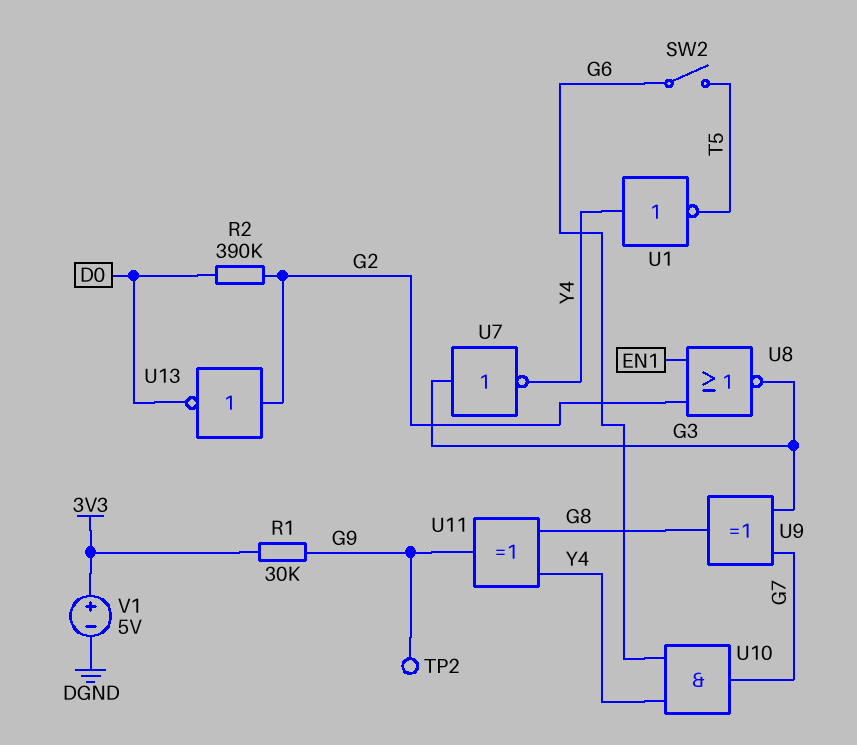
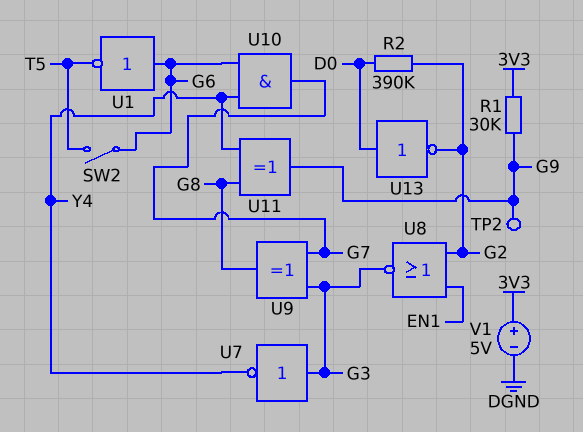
U1: NOT (in Y4, out T5) -> NOT (in G6, out T5)
U13: NOT (in G2, out D0) -> NOT (in D0, out G2)

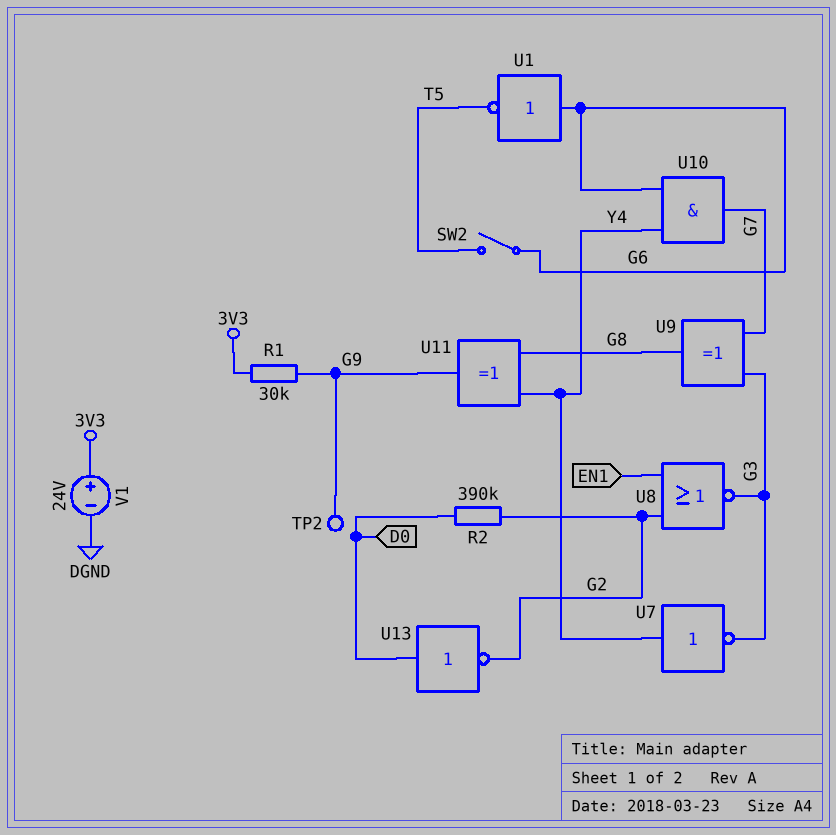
U7: NOT (in G3, out Y4) -> NOT (in Y4, out G3)
V1: 5V (plus 3V3, minus DGND) -> 24V (plus 3V3, minus DGND)

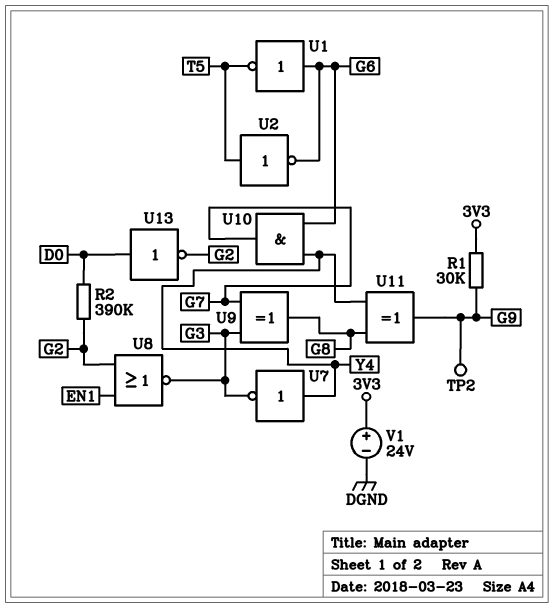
SW2: switch (G6, T5) -> none
U2: none -> NOT (in T5, out G6)

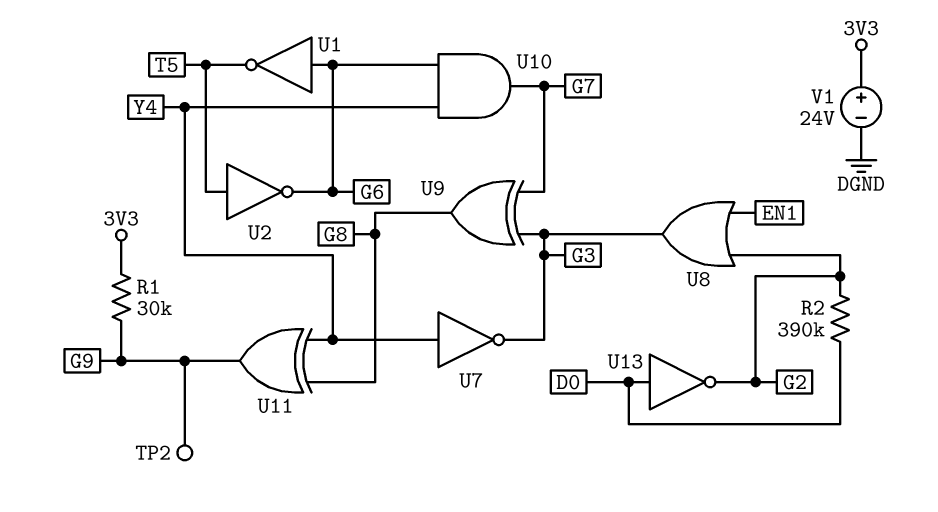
U8: NOR (in EN1, in G2, out G3) -> OR (in EN1, in G2, out G3)

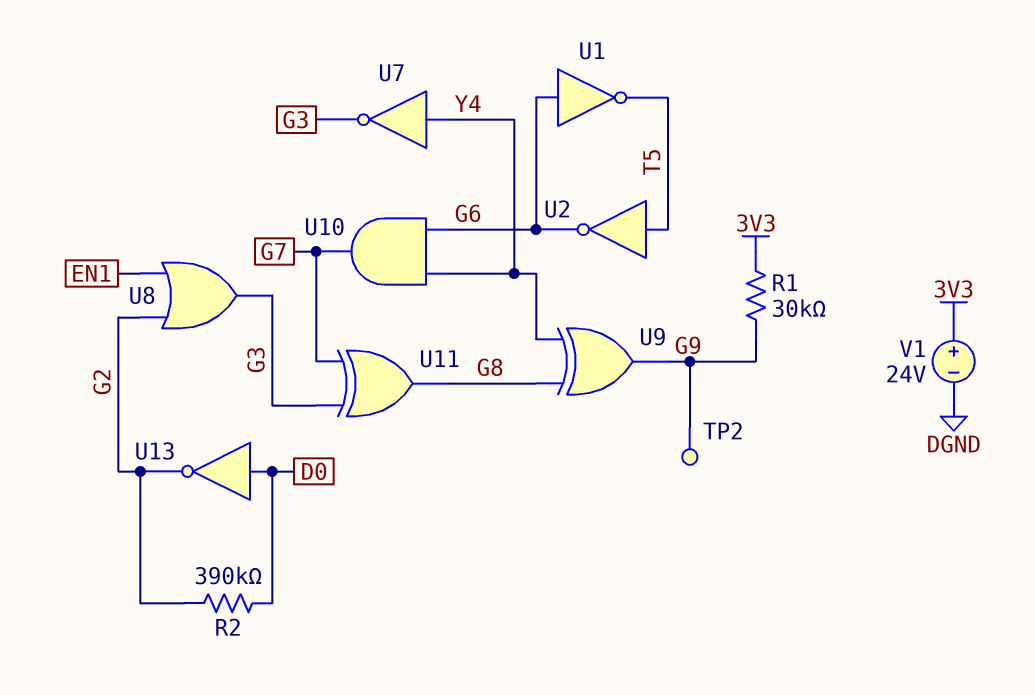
U9: XOR (in G3, in G7, out G8) -> XOR (in G8, in Y4, out G9)
U11: XOR (in G8, in Y4, out G9) -> XOR (in G3, in G7, out G8)

